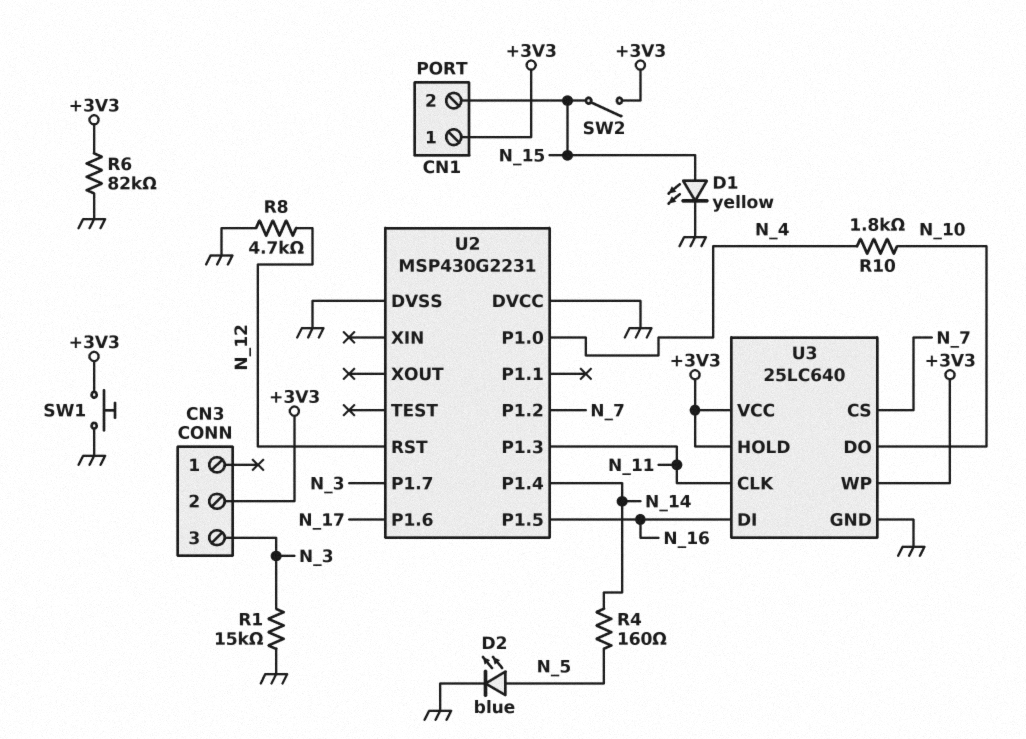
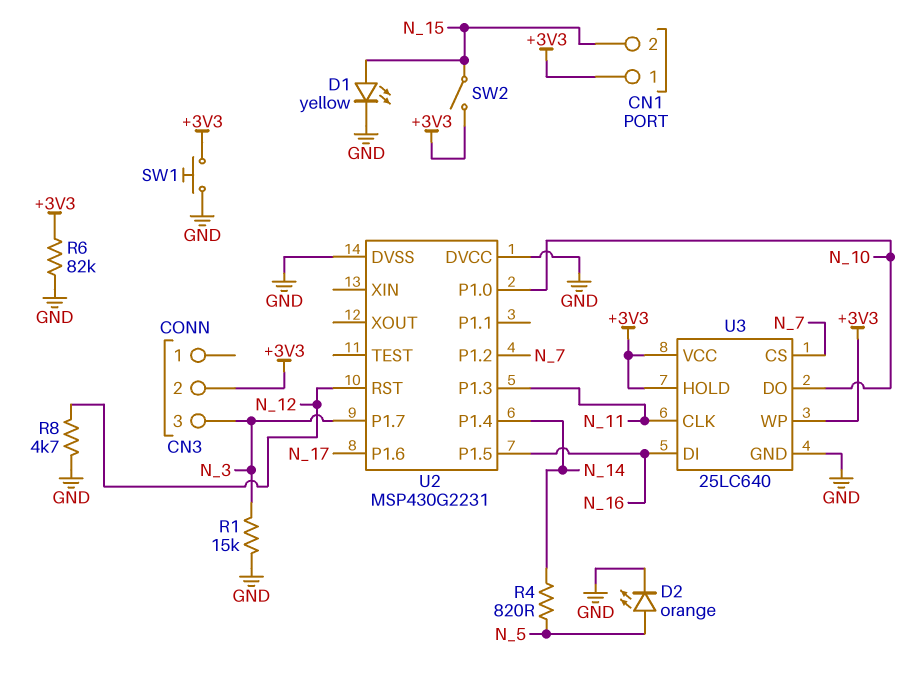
D2: LED blue (A N_5, K GND) -> LED orange (A N_5, K GND)
R4: 160 (N_5, N_14) -> 820 (N_5, N_14)
R10: 1.8k (N_4, N_10) -> none
U2 pin P1.0: N_4 -> N_10

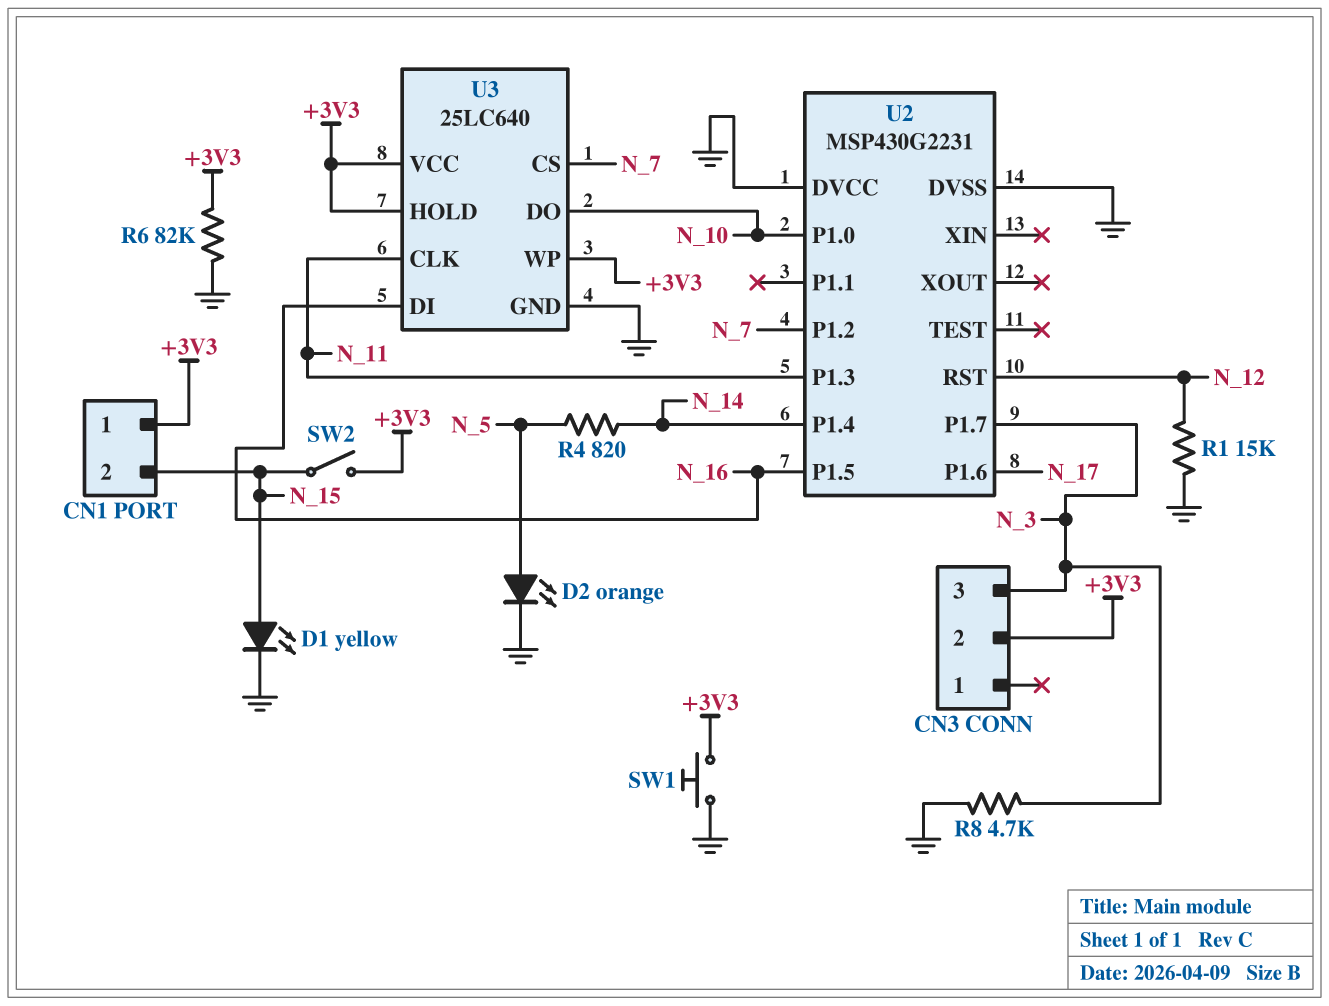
R1: 15k (GND, N_3) -> 15k (GND, N_12)
R8: 4.7k (GND, N_12) -> 4.7k (GND, N_3)

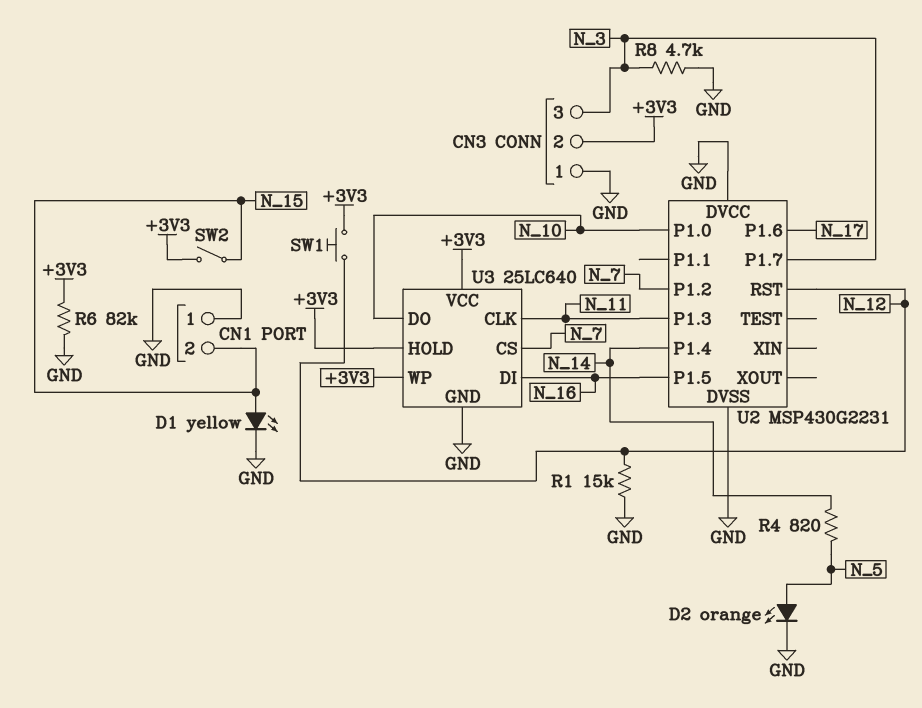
CN1 pin 1: +3V3 -> GND
CN3 pin 1: none -> GND
SW1: button (+3V3, GND) -> button (+3V3, N_12)

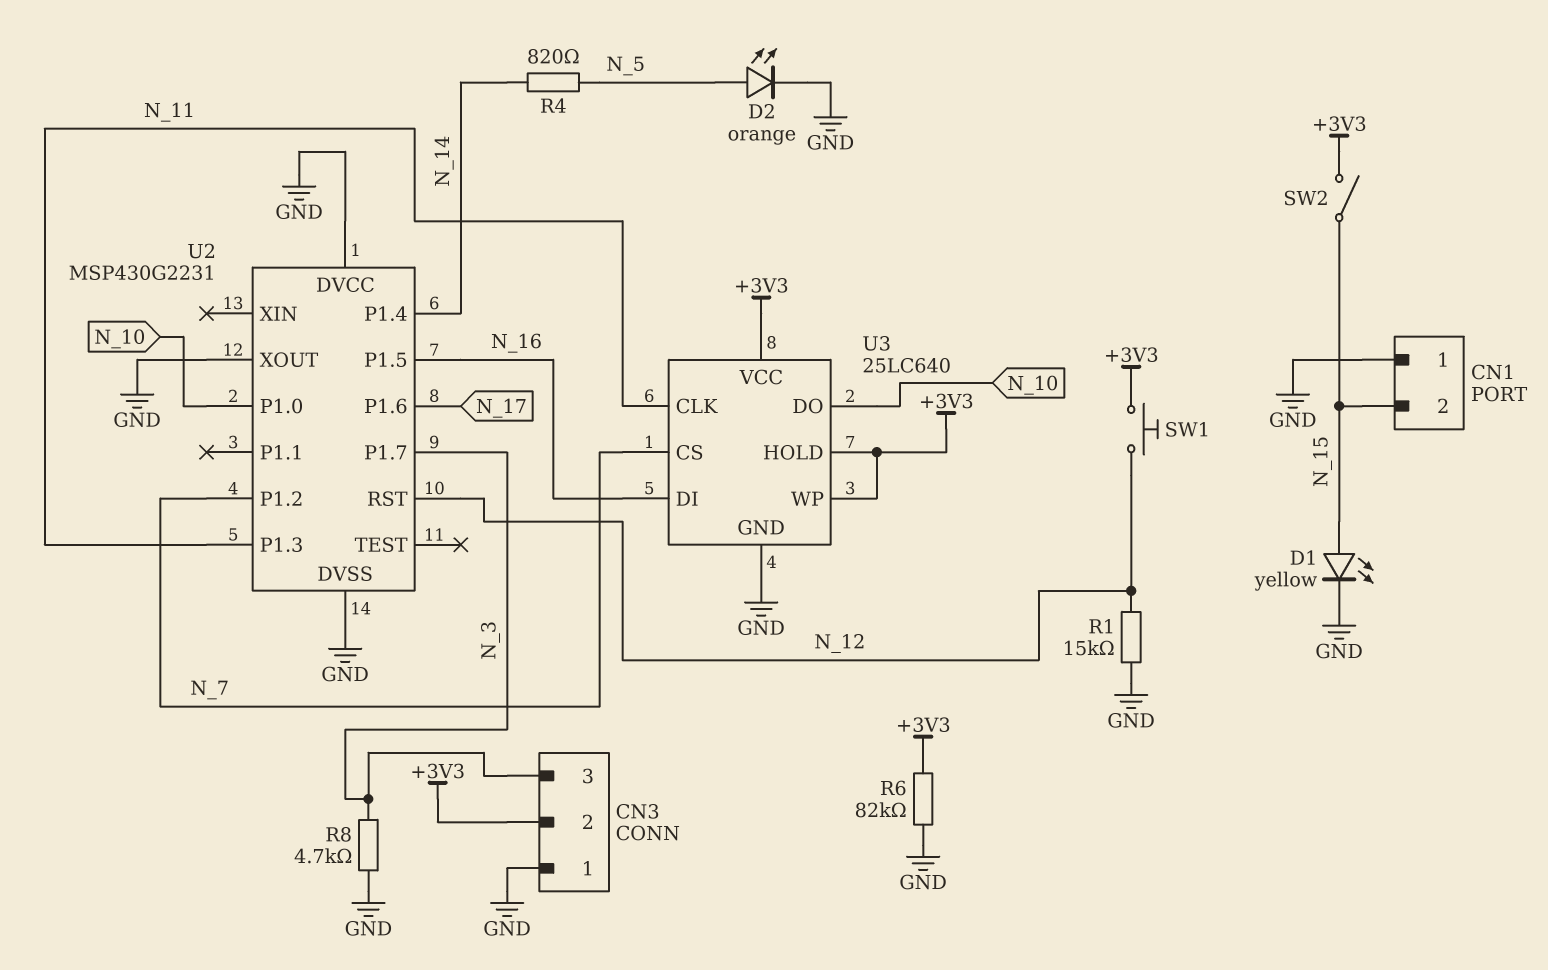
U2 pin XOUT: none -> GND

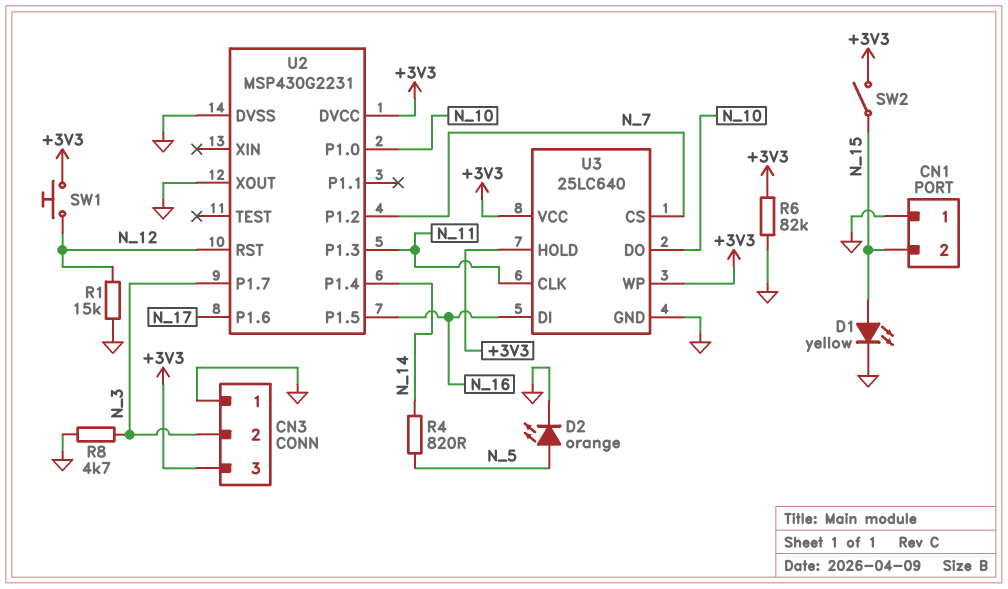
CN3 pin 2: +3V3 -> N_3
CN3 pin 3: N_3 -> +3V3
U2 pin DVCC: GND -> +3V3

